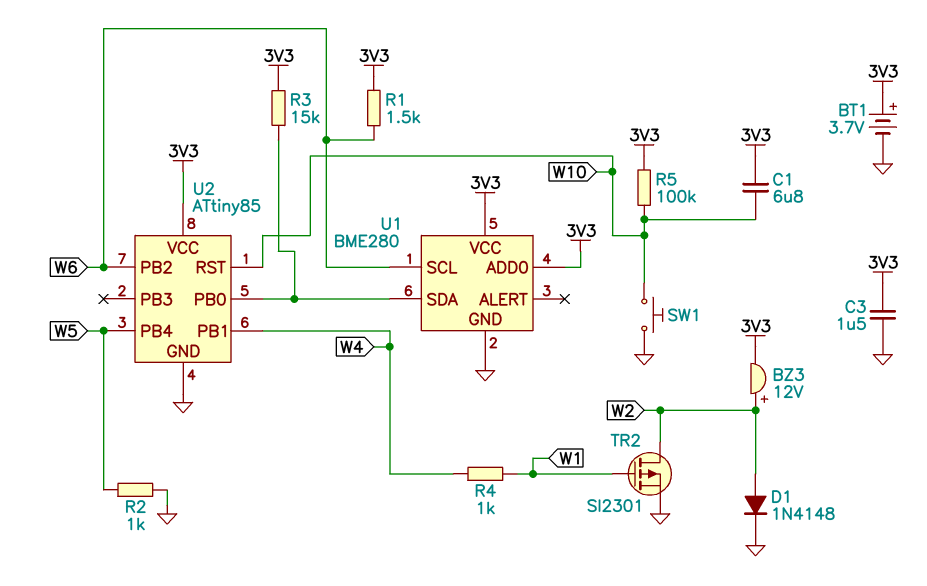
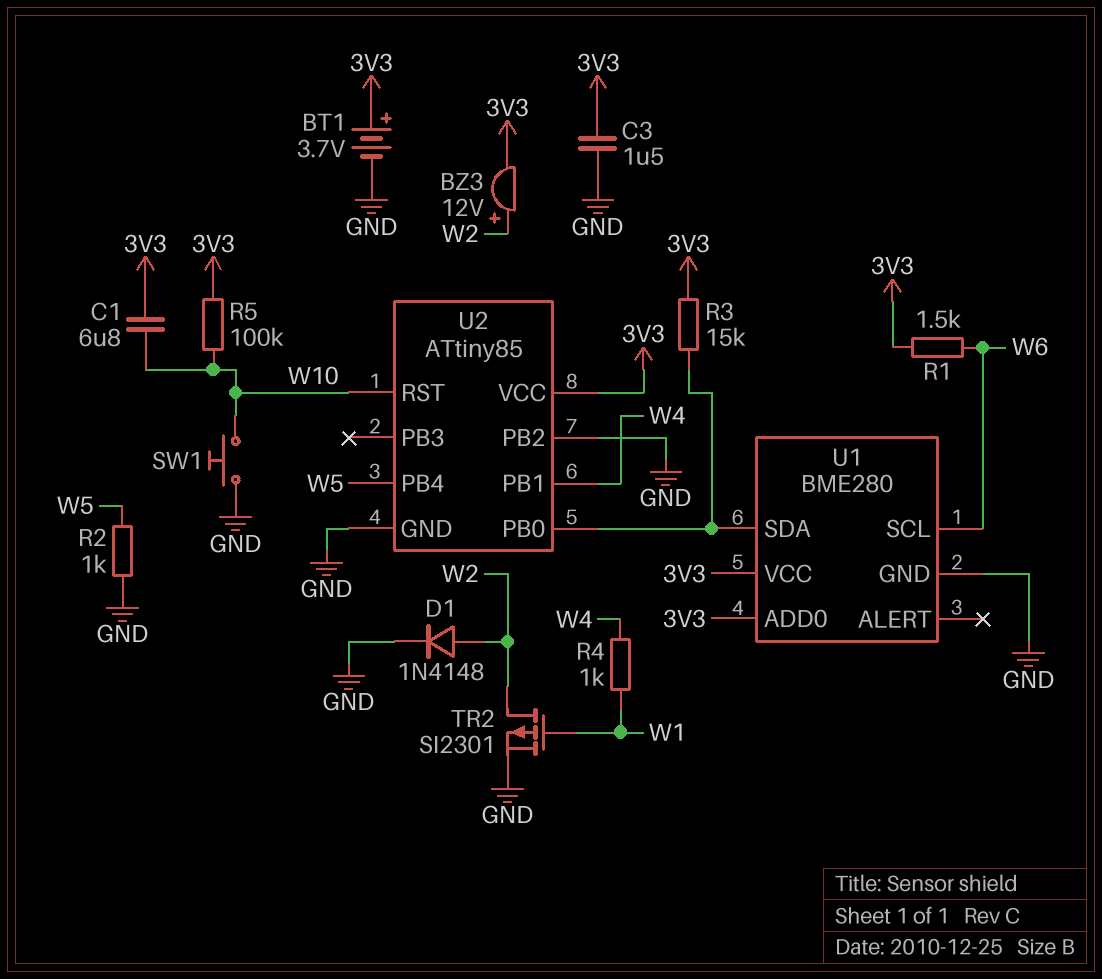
U2 pin PB2: W6 -> GND

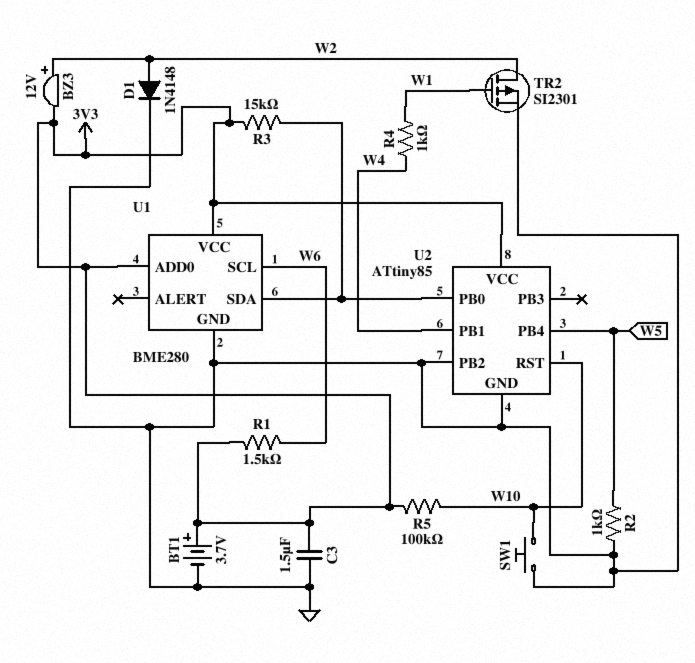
C1: 6.8uF (3V3, W10) -> none

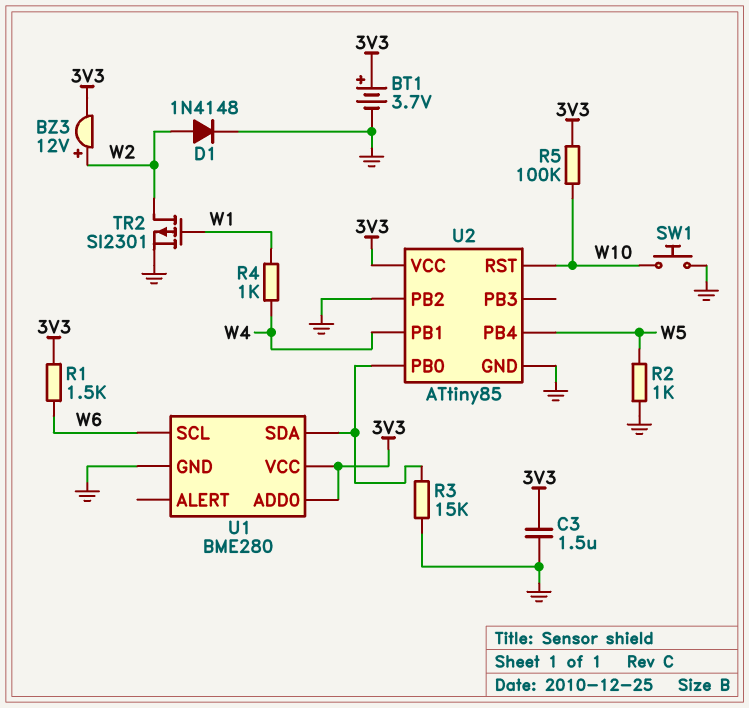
R3: 15k (3V3, U1/SDA) -> 15k (GND, U1/SDA)

